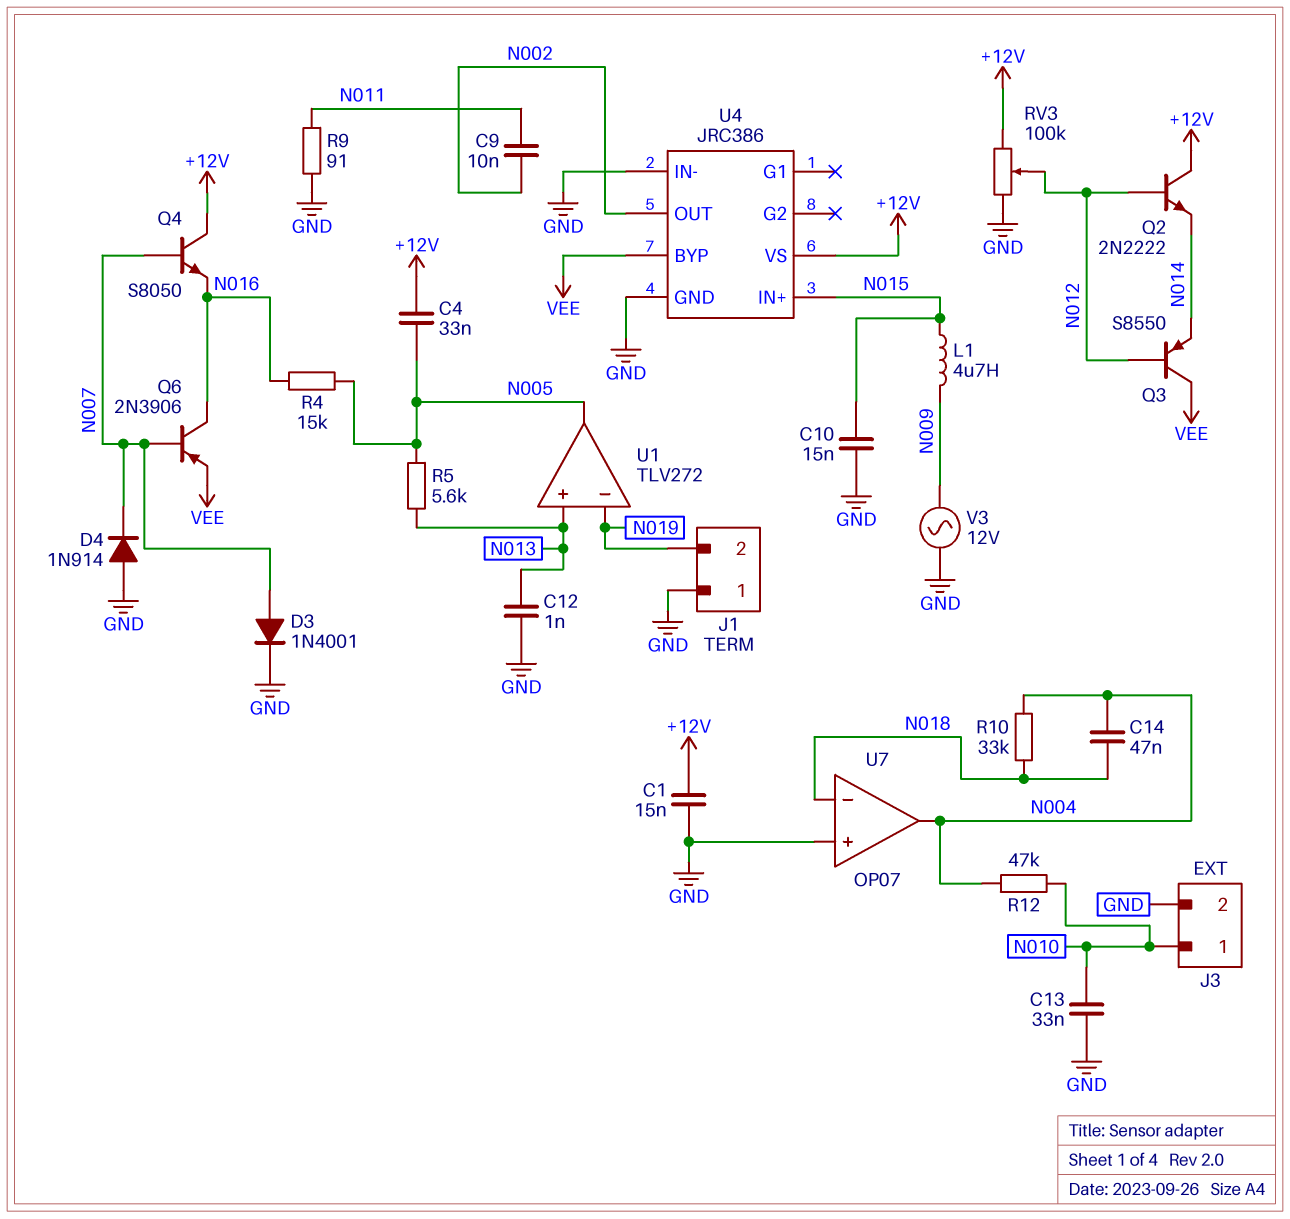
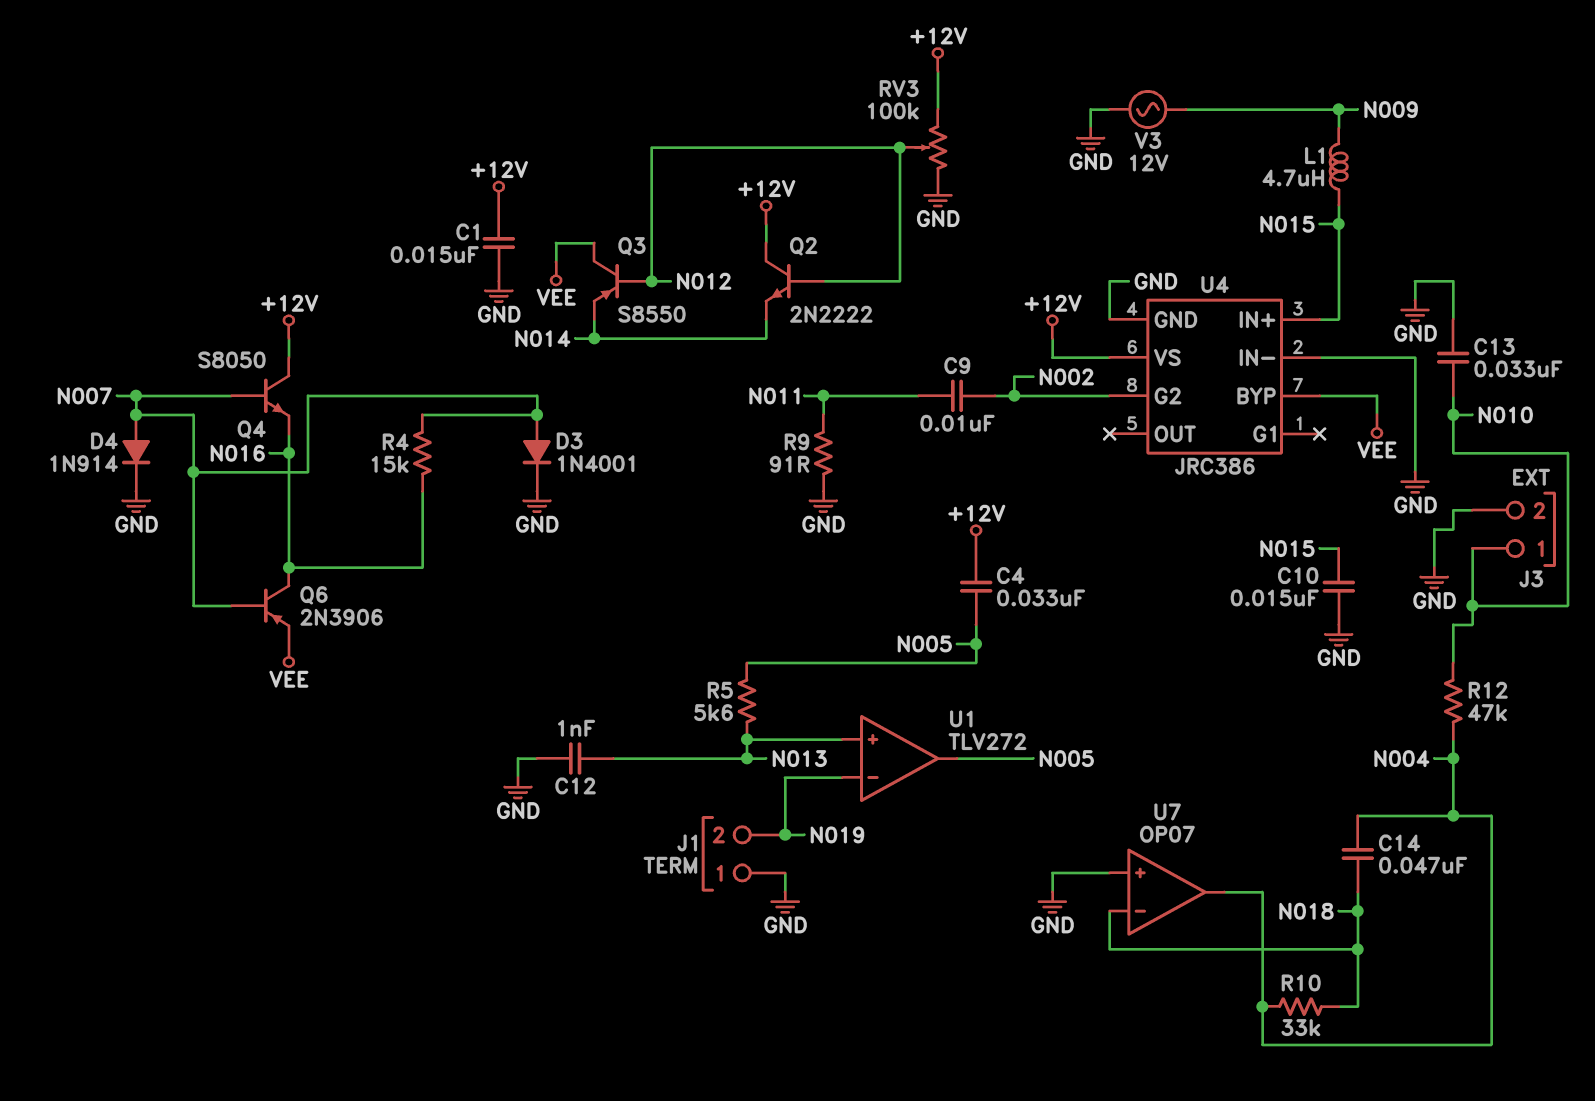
D4: diode 1N914 (A GND, K N007) -> diode 1N914 (A N007, K GND)
R4: 15k (N005, N016) -> 15k (N007, N016)
U4 pin G2: none -> N002
U4 pin OUT: N002 -> none

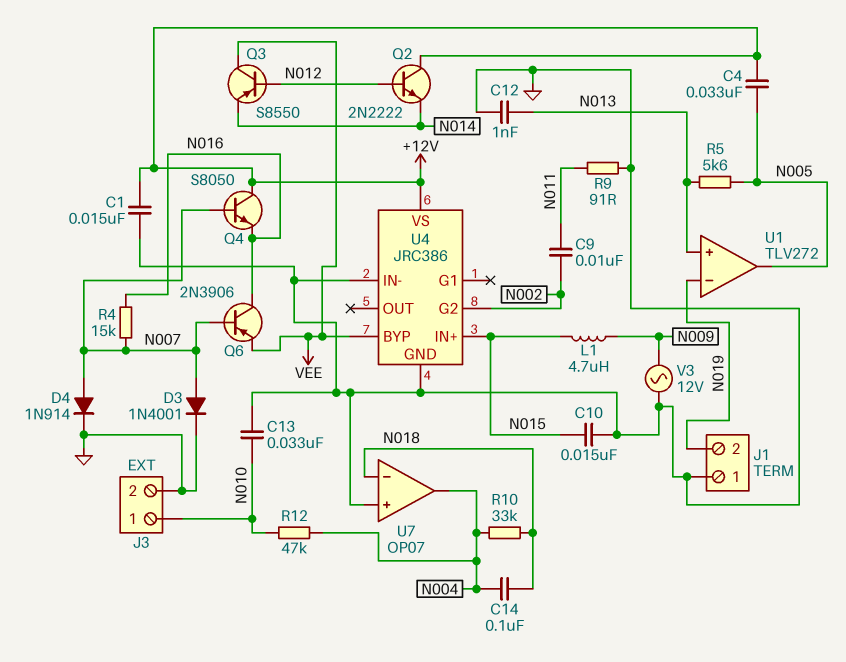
C14: 47nF (N004, N018) -> 100nF (N004, N018)
RV3: 100k (+12V, GND, wiper N012) -> none

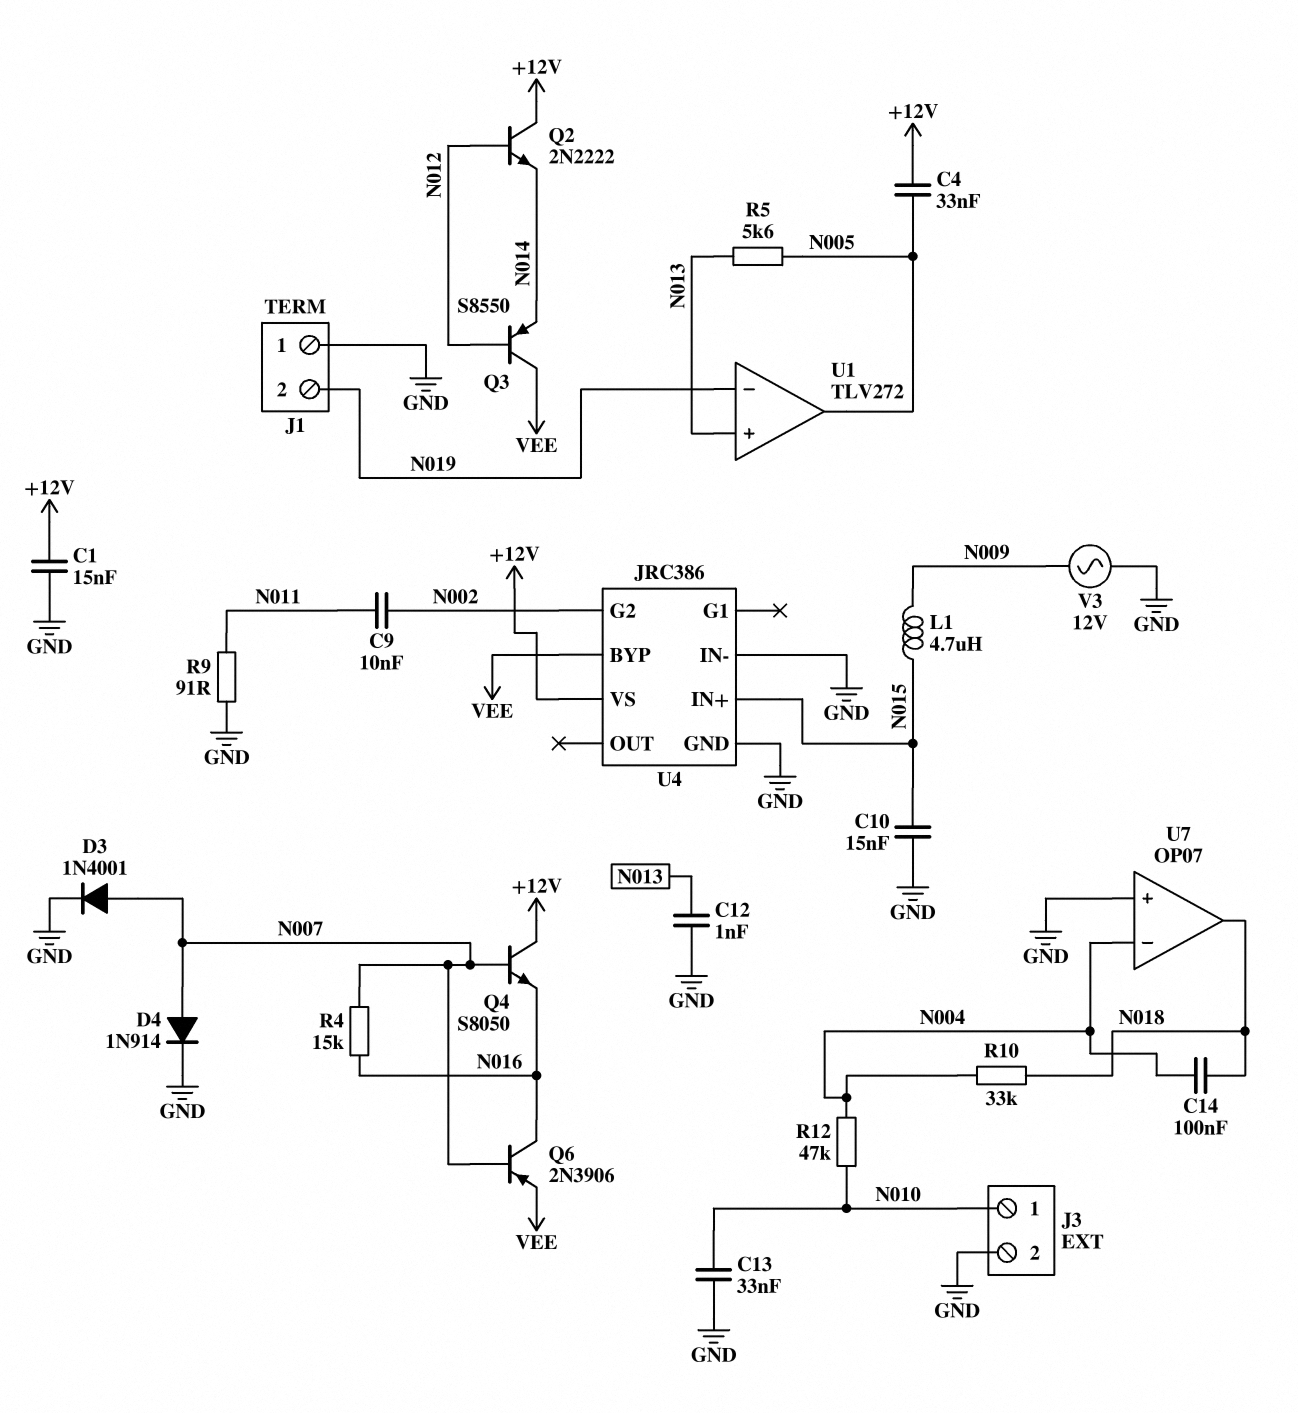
U7 pin in-: N018 -> N004
U7 pin out: N004 -> N018

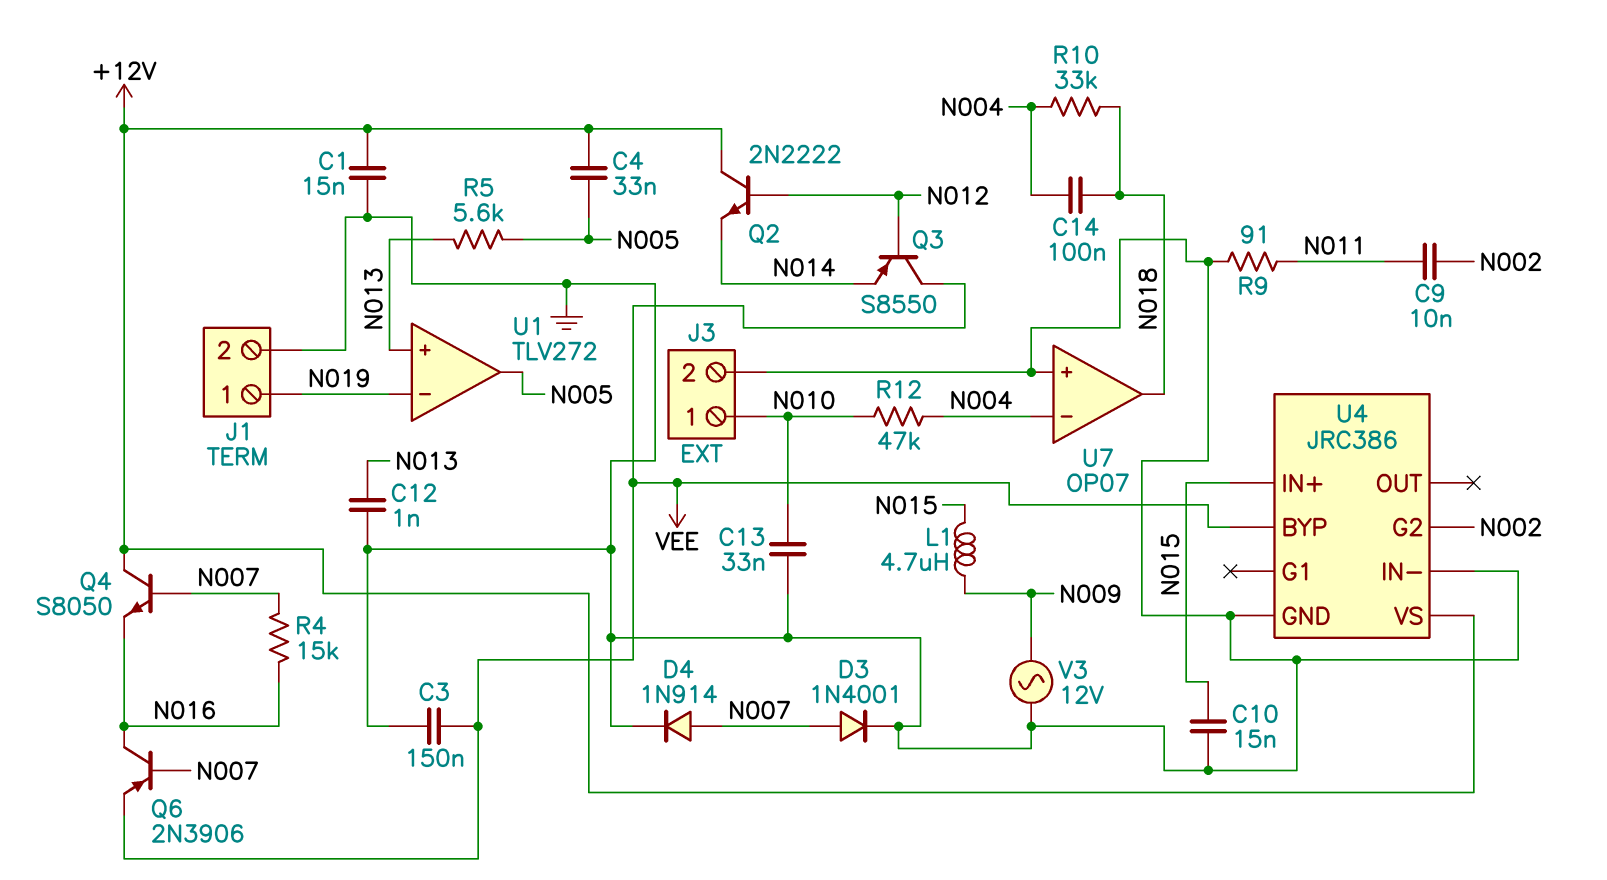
C3: none -> 150nF (GND, VEE)
J1 pin 1: GND -> N019
J1 pin 2: N019 -> GND

